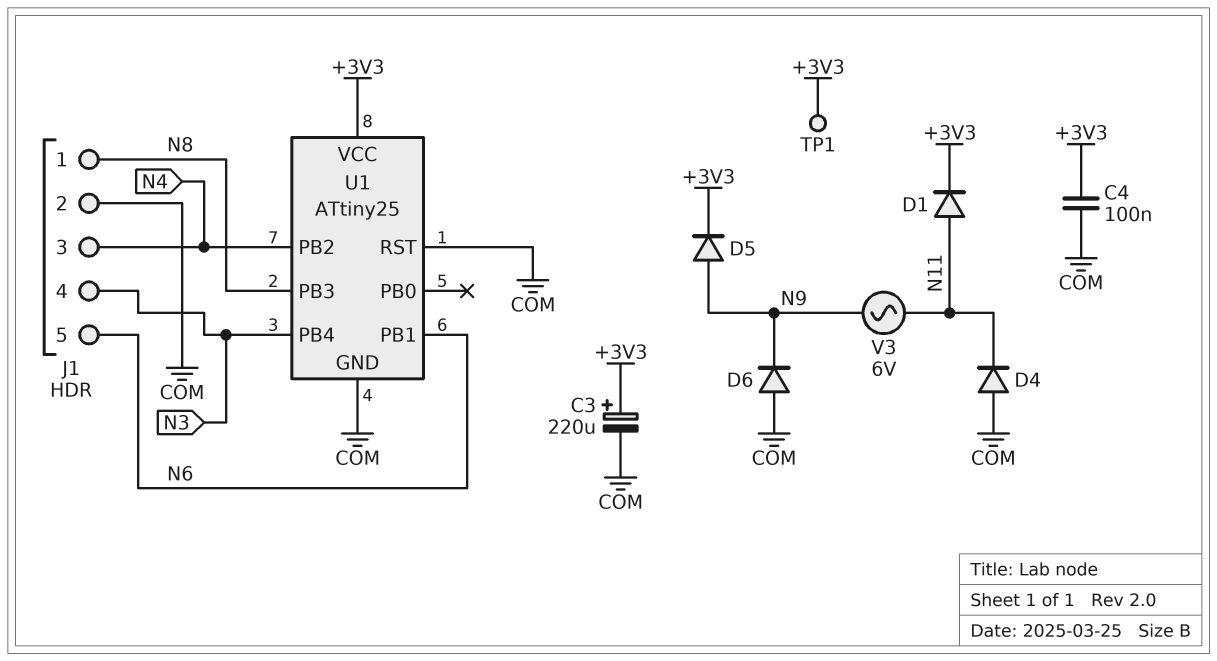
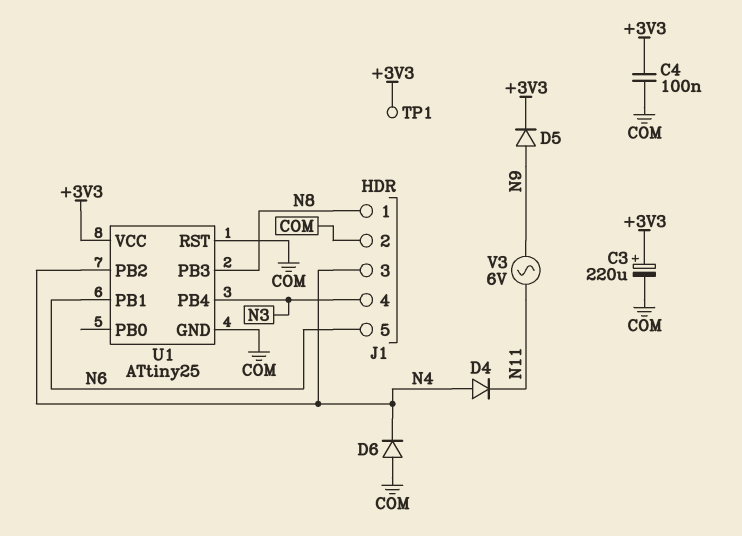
D1: diode (A N11, K +3V3) -> none
D4: diode (A COM, K N11) -> diode (A N4, K N11)
D6: diode (A COM, K N9) -> diode (A COM, K N4)

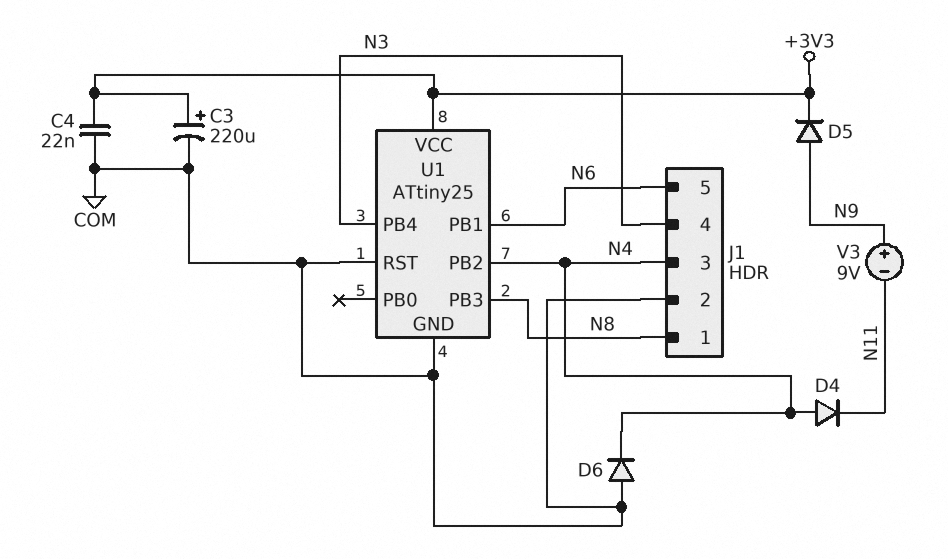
C4: 100nF (+3V3, COM) -> 22nF (+3V3, COM)
TP1: test point (+3V3) -> none
V3: AC 6V (N9, N11) -> 9V (plus N9, minus N11)

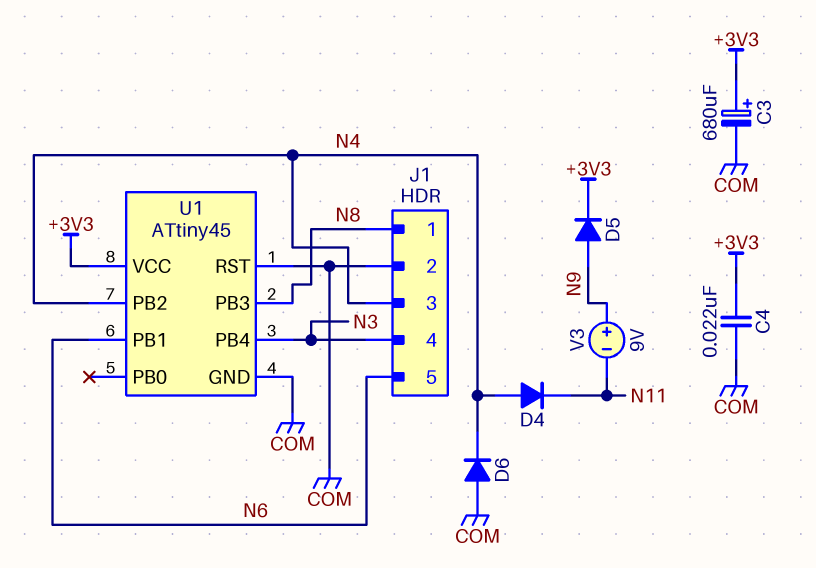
C3: 220uF (plus +3V3, minus COM) -> 680uF (plus +3V3, minus COM)
U1: ATtiny25 -> ATtiny45

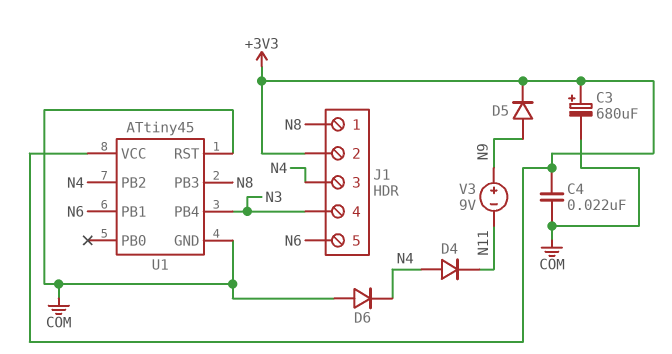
J1 pin 2: COM -> +3V3

